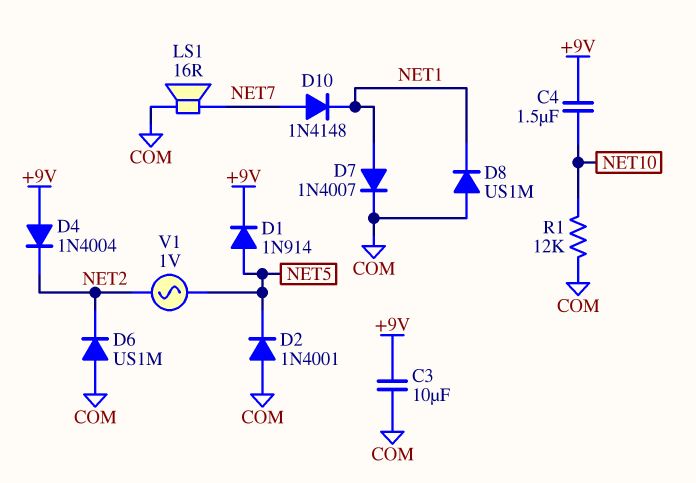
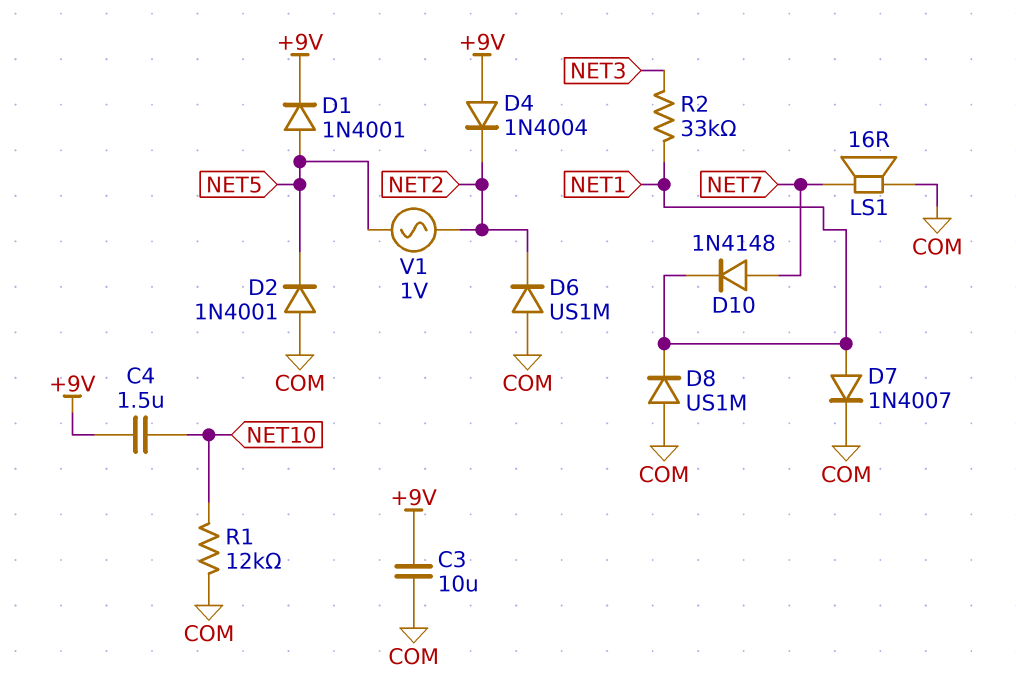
D1: diode 1N914 (A NET5, K +9V) -> diode 1N4001 (A NET5, K +9V)
R2: none -> 33k (NET1, NET3)

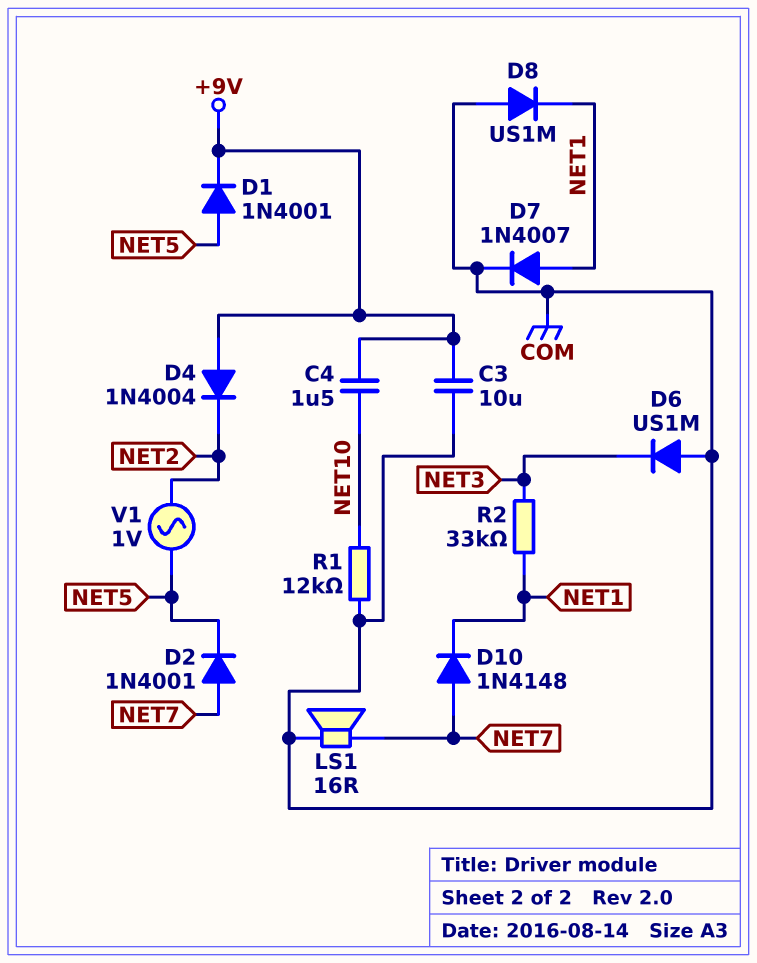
D2: diode 1N4001 (A COM, K NET5) -> diode 1N4001 (A NET7, K NET5)
D6: diode US1M (A COM, K NET2) -> diode US1M (A COM, K NET3)

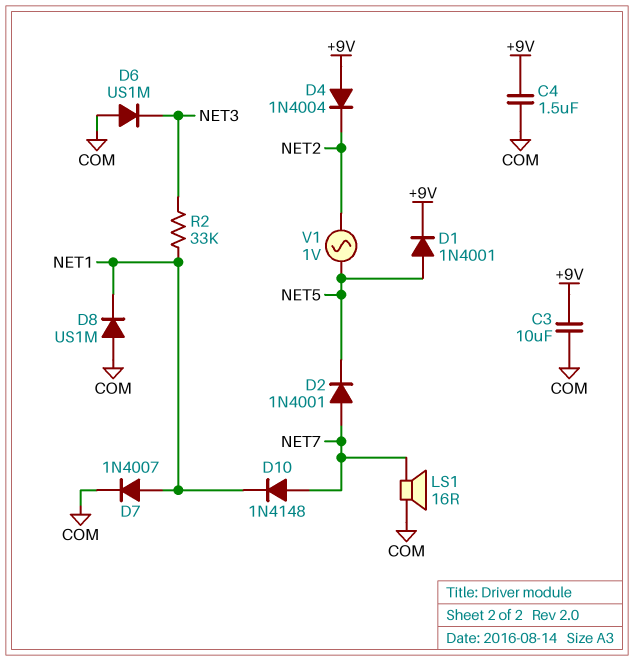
C4: 1.5uF (+9V, NET10) -> 1.5uF (+9V, COM)
R1: 12k (COM, NET10) -> none

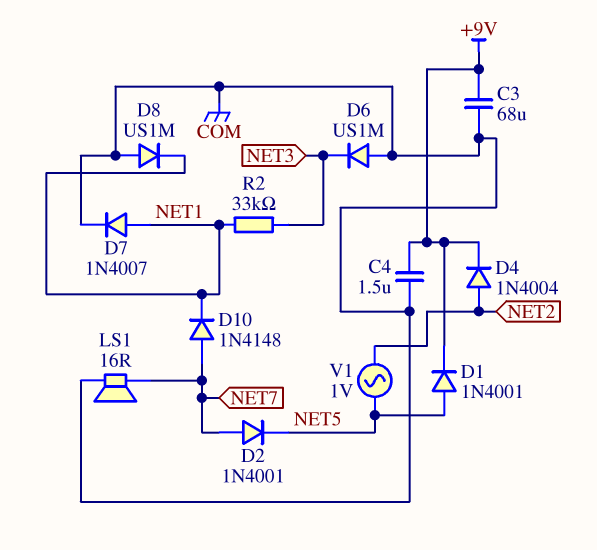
C3: 10uF (+9V, COM) -> 68uF (+9V, COM)
D4: diode 1N4004 (A +9V, K NET2) -> diode 1N4004 (A NET2, K +9V)

